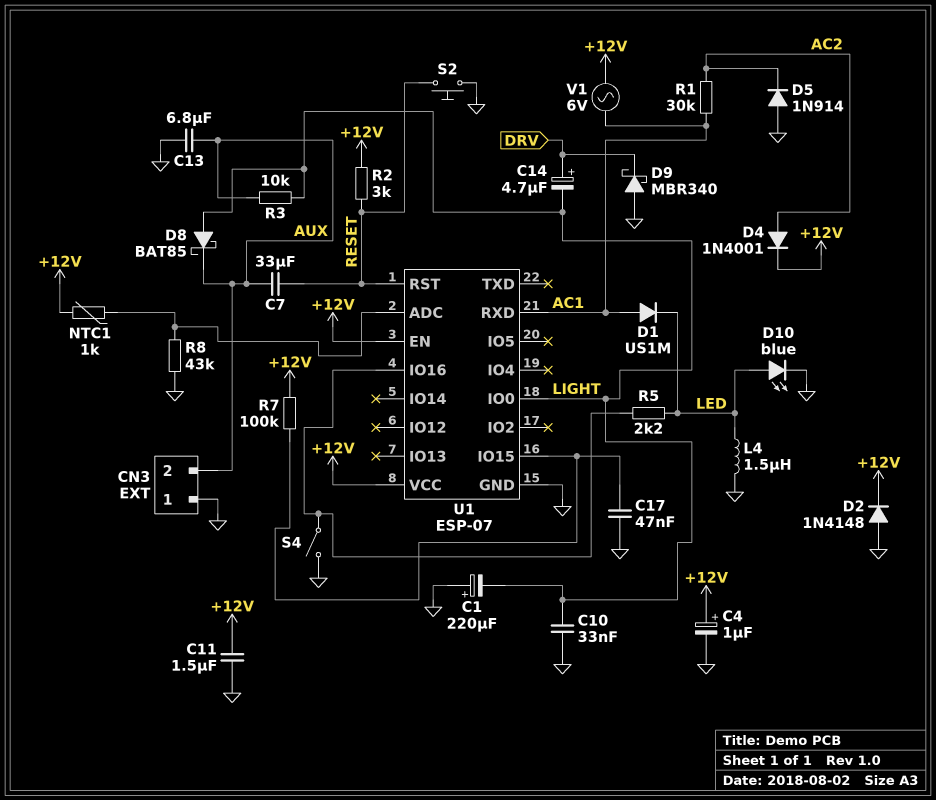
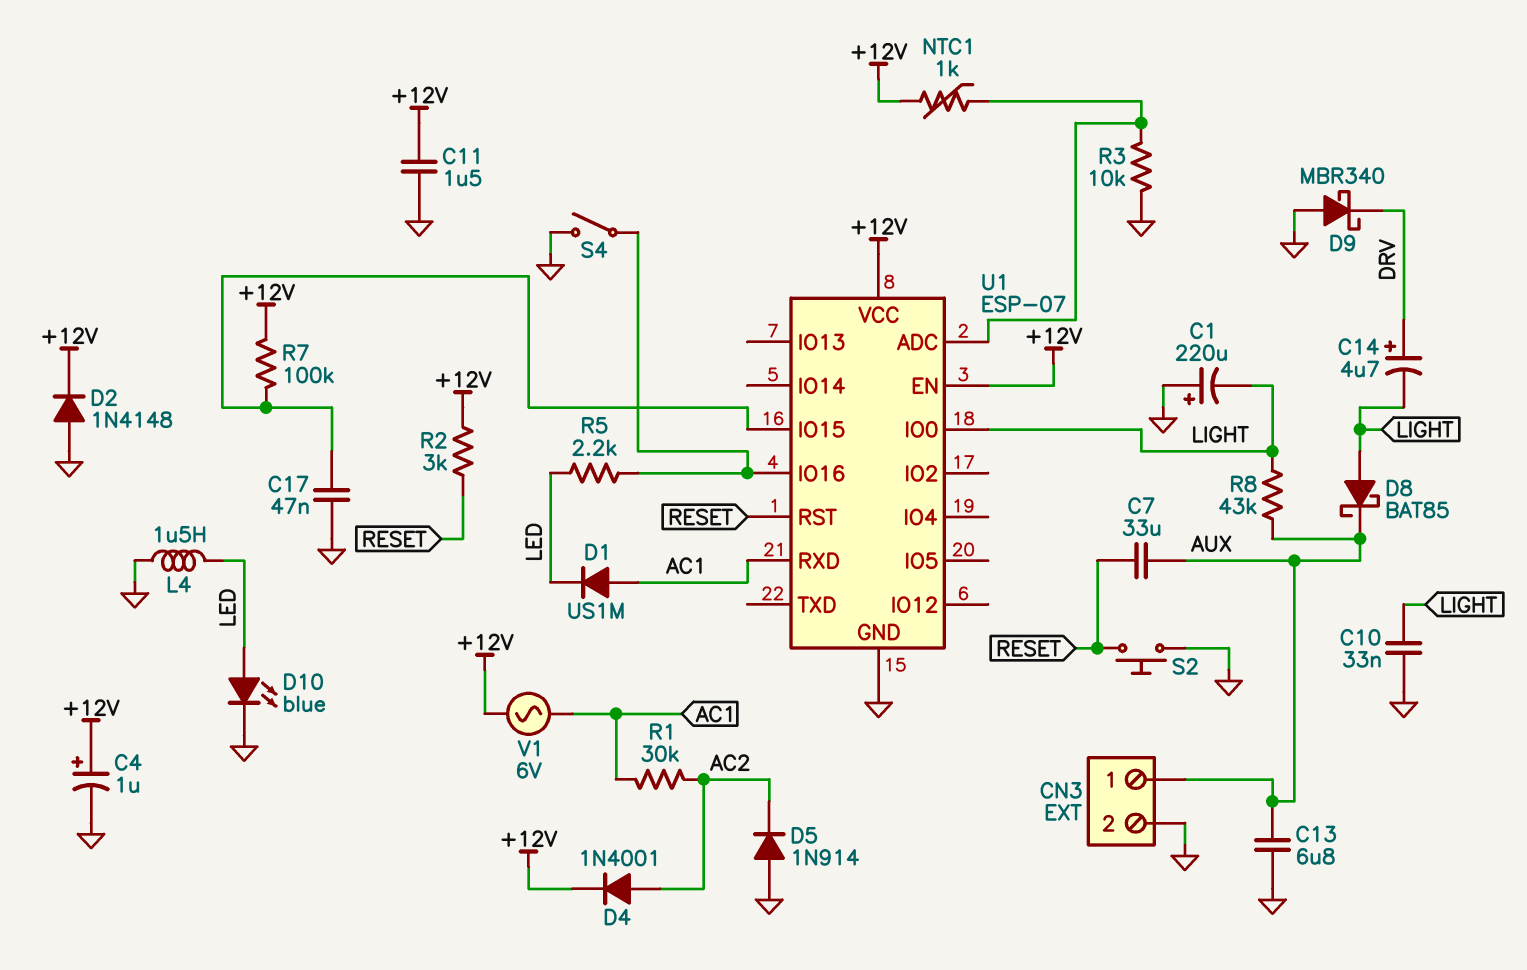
CN3 pin 1: GND -> AUX
CN3 pin 2: AUX -> GND
R3: 10k (AUX, LIGHT) -> 10k (GND, U1/ADC)
R8: 43k (GND, U1/ADC) -> 43k (AUX, LIGHT)

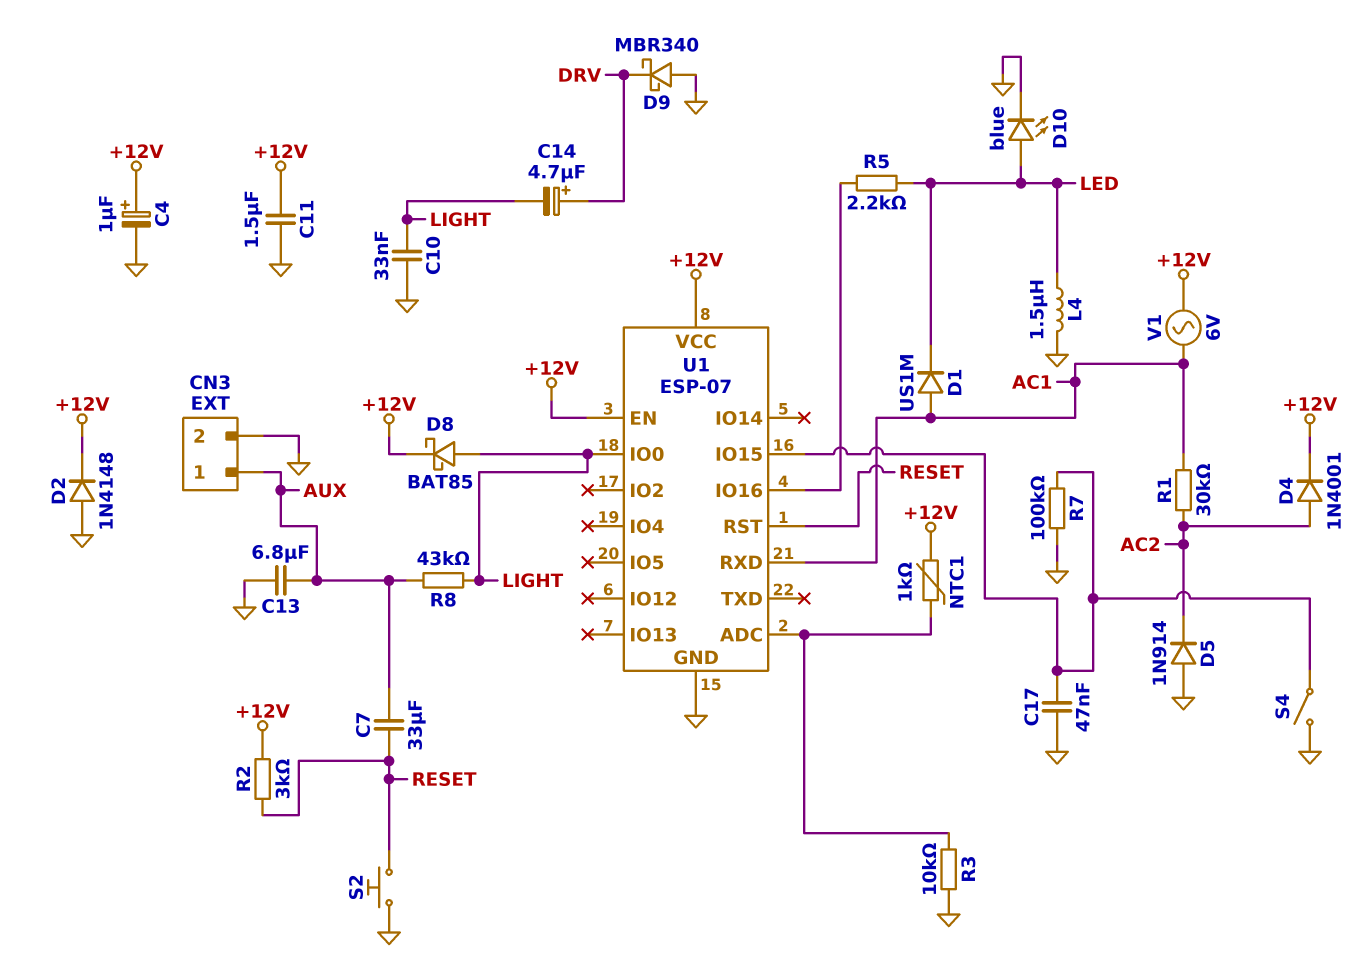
C1: 220uF (plus GND, minus LIGHT) -> none
D8: schottky BAT85 (A LIGHT, K AUX) -> schottky BAT85 (A LIGHT, K +12V)
R7: 100k (+12V, U1/IO15) -> 100k (GND, U1/IO15)
S4: switch (GND, U1/IO16) -> switch (GND, U1/IO15)

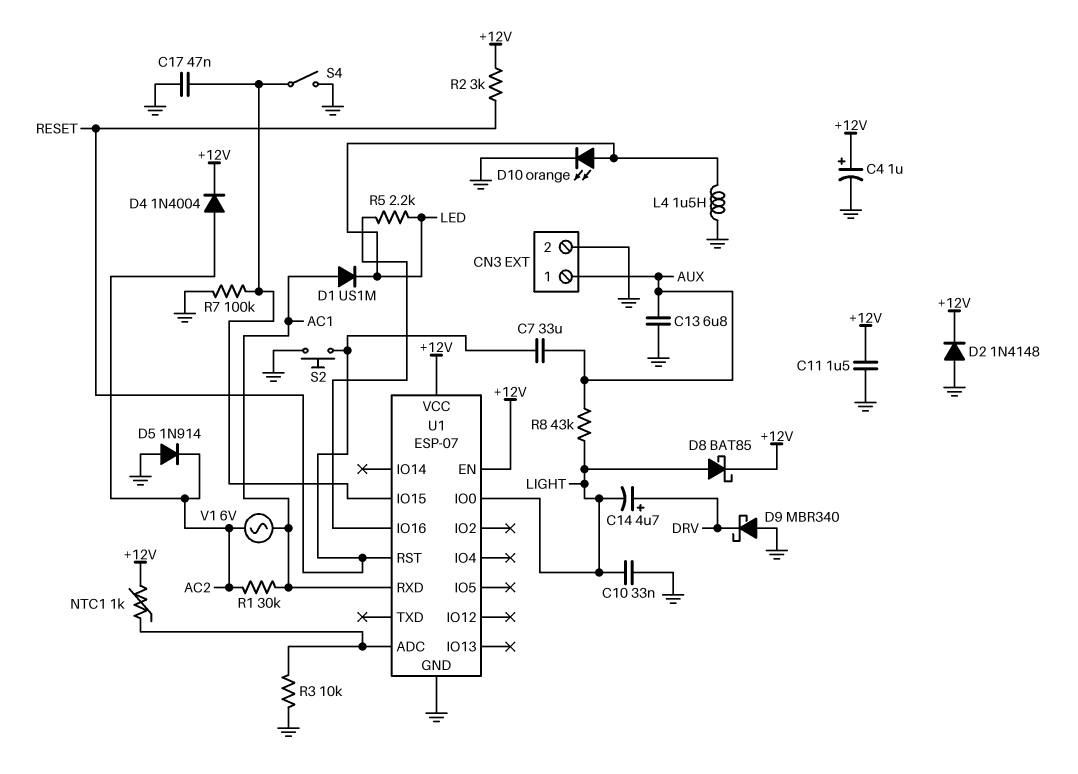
D4: diode 1N4001 (A AC2, K +12V) -> diode 1N4004 (A AC2, K +12V)
D10: LED blue (A LED, K GND) -> LED orange (A LED, K GND)
V1: AC 6V (+12V, AC1) -> AC 6V (AC1, AC2)

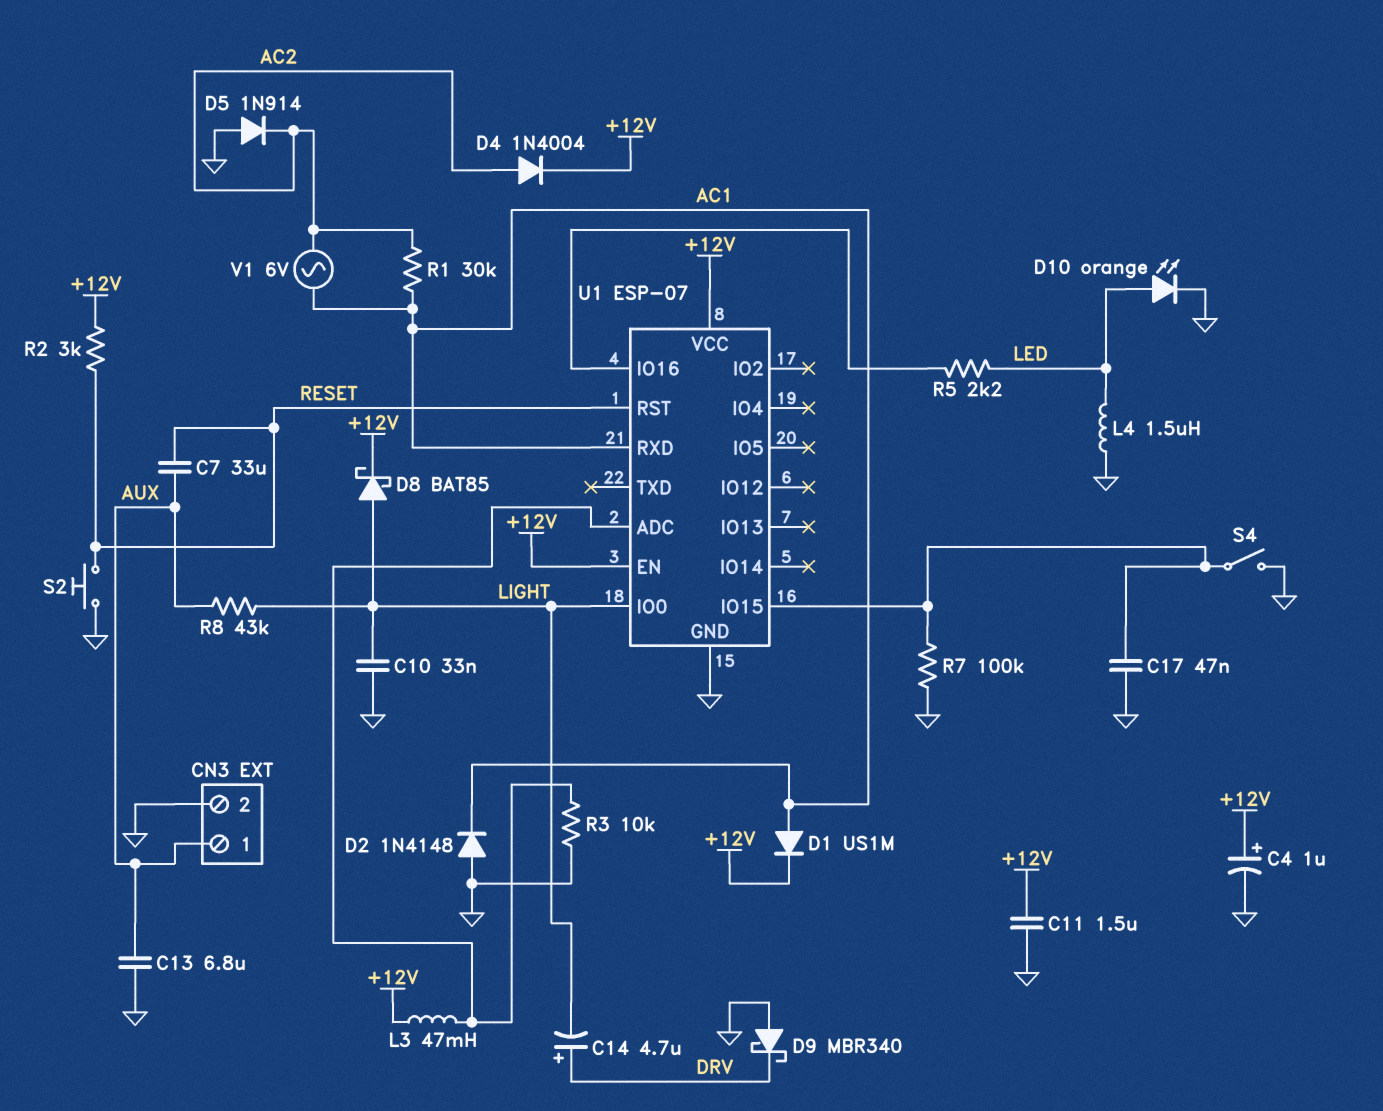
D1: diode US1M (A AC1, K LED) -> diode US1M (A AC1, K +12V)
D2: diode 1N4148 (A GND, K +12V) -> diode 1N4148 (A GND, K AC1)
L3: none -> 47mH (+12V, U1/ADC)
NTC1: 1k (+12V, U1/ADC) -> none

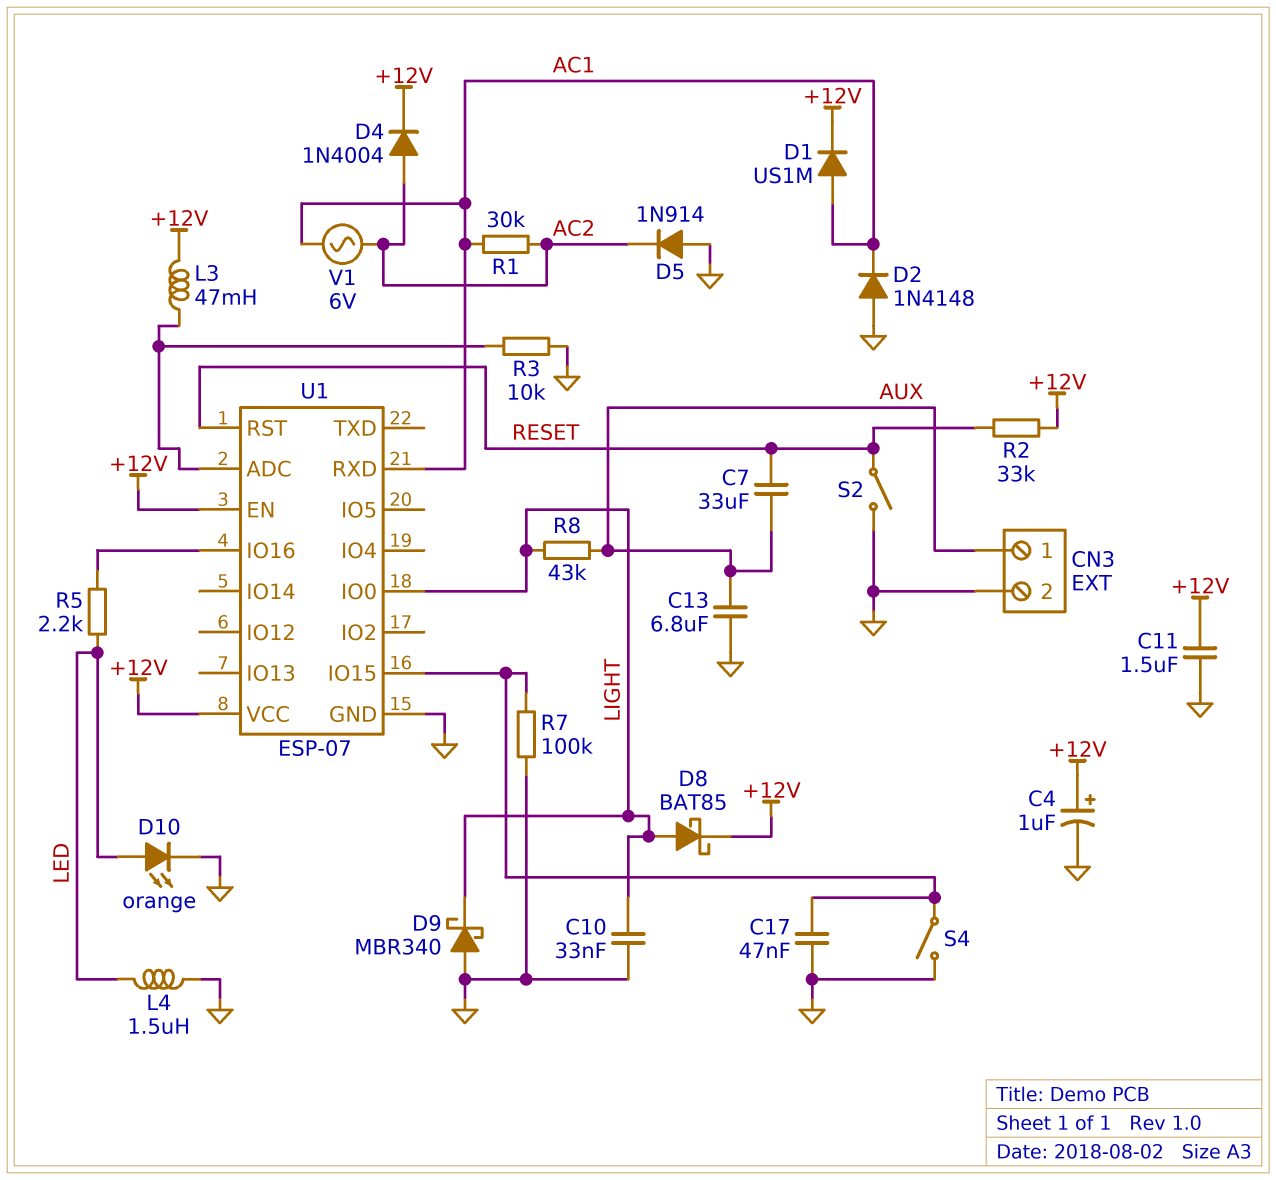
C14: 4.7uF (plus DRV, minus LIGHT) -> none
D9: schottky MBR340 (A GND, K DRV) -> schottky MBR340 (A GND, K LIGHT)
R2: 3k (+12V, RESET) -> 33k (+12V, RESET)
S2: button (GND, RESET) -> switch (GND, RESET)

